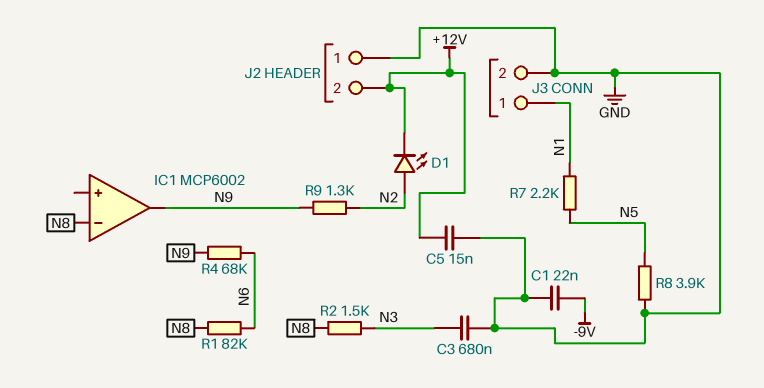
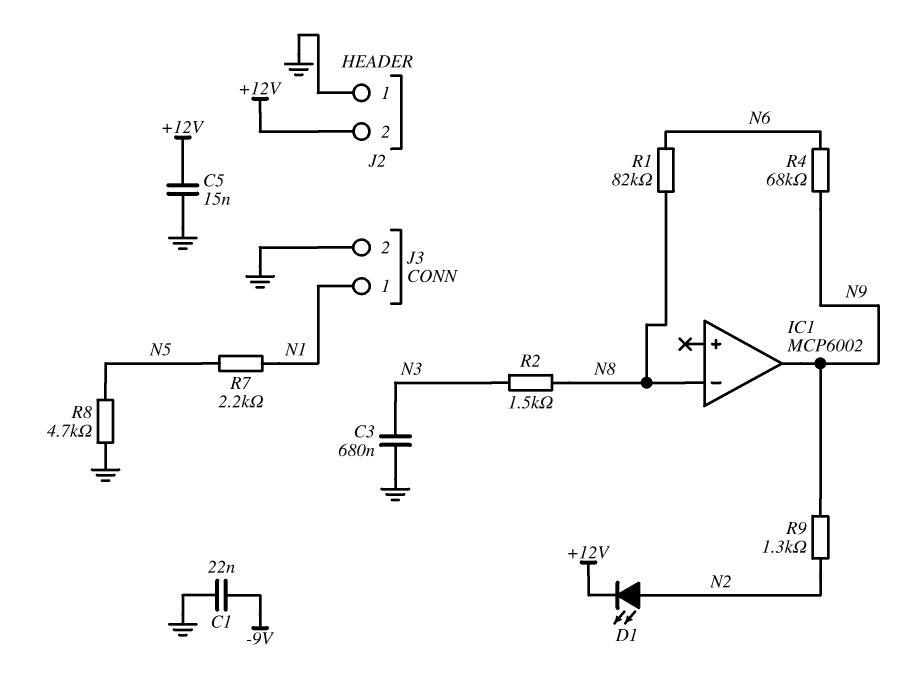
R8: 3.9k (GND, N5) -> 4.7k (GND, N5)

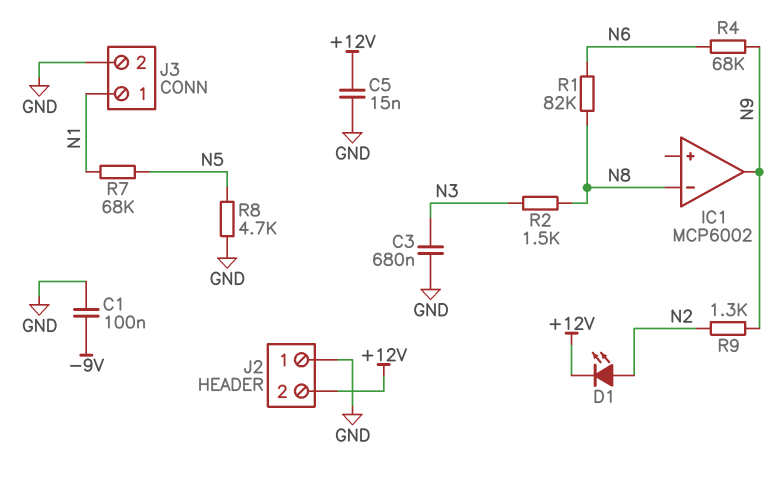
C1: 22nF (-9V, GND) -> 100nF (-9V, GND)
R7: 2.2k (N1, N5) -> 68k (N1, N5)

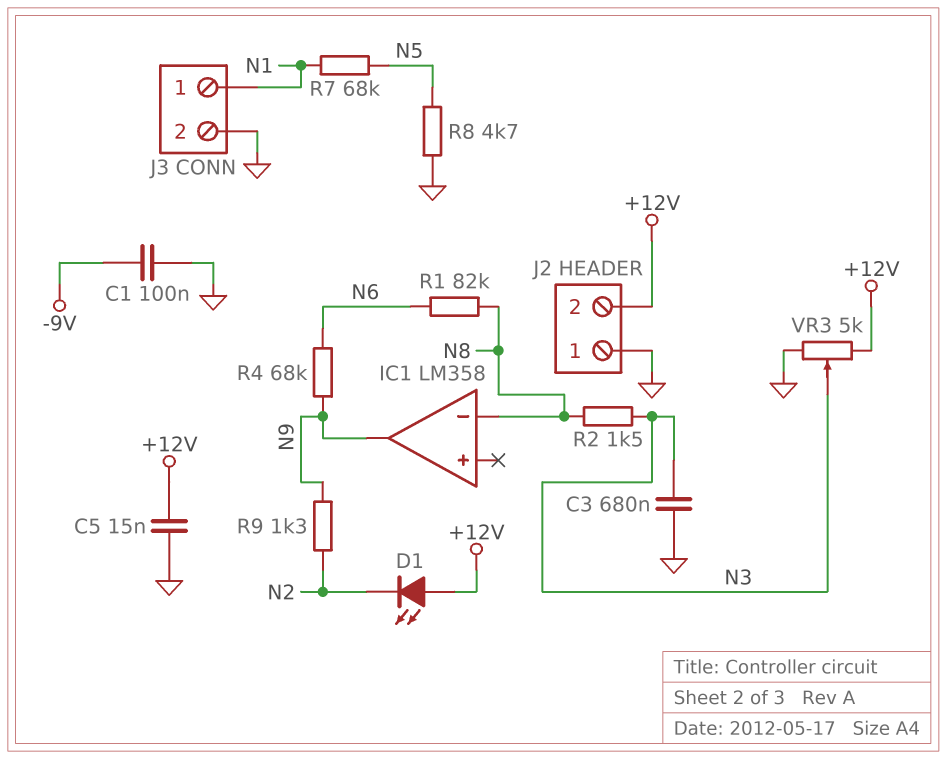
D1: LED (A N2, K +12V) -> LED (A +12V, K N2)
IC1: MCP6002 -> LM358
VR3: none -> 5k (+12V, GND, wiper N3)

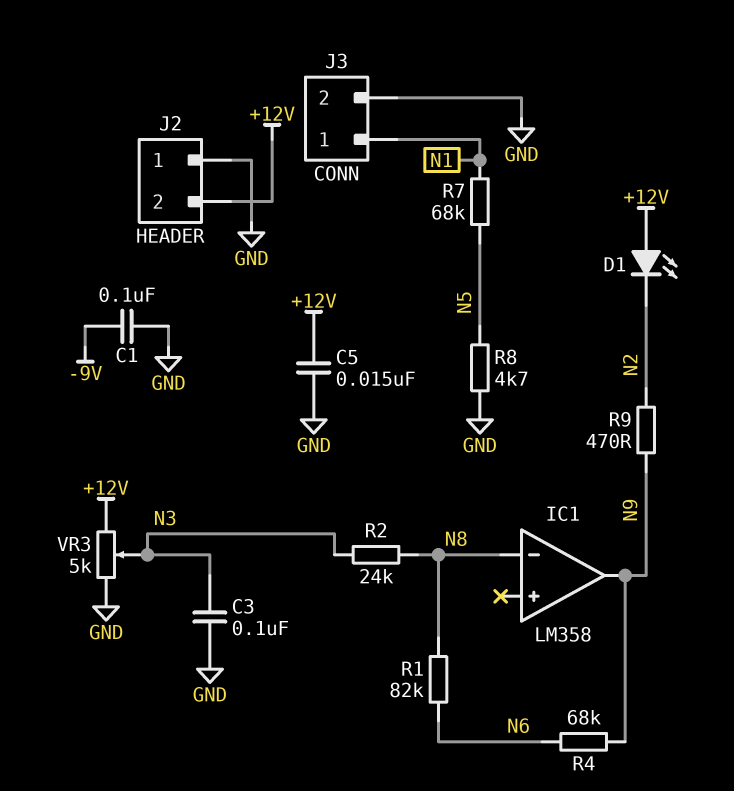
C3: 680nF (GND, N3) -> 100nF (GND, N3)
R2: 1.5k (N3, N8) -> 24k (N3, N8)
R9: 1.3k (N2, N9) -> 470 (N2, N9)

